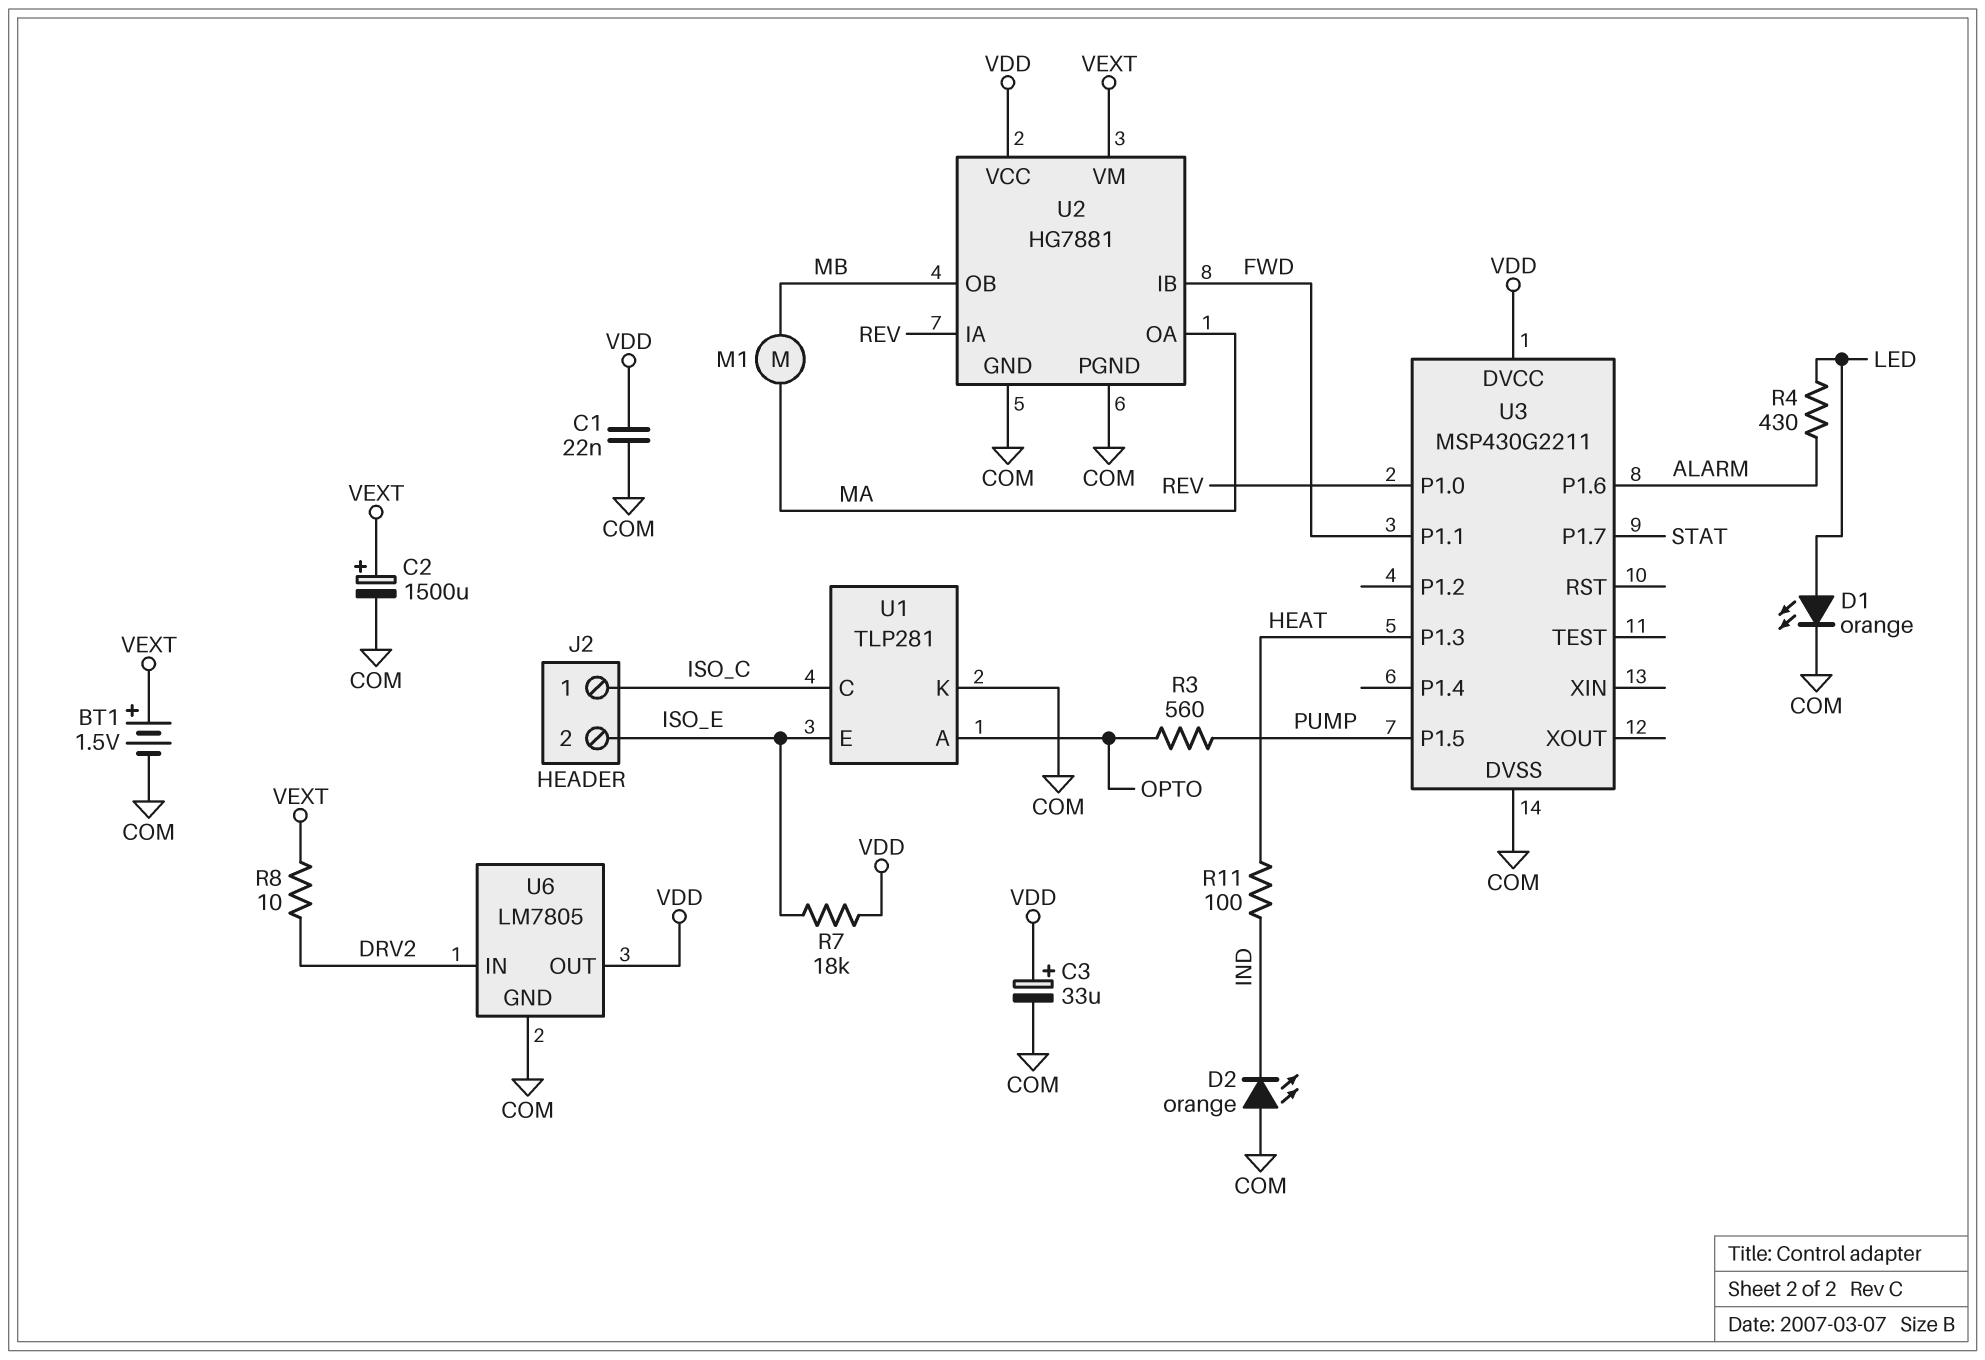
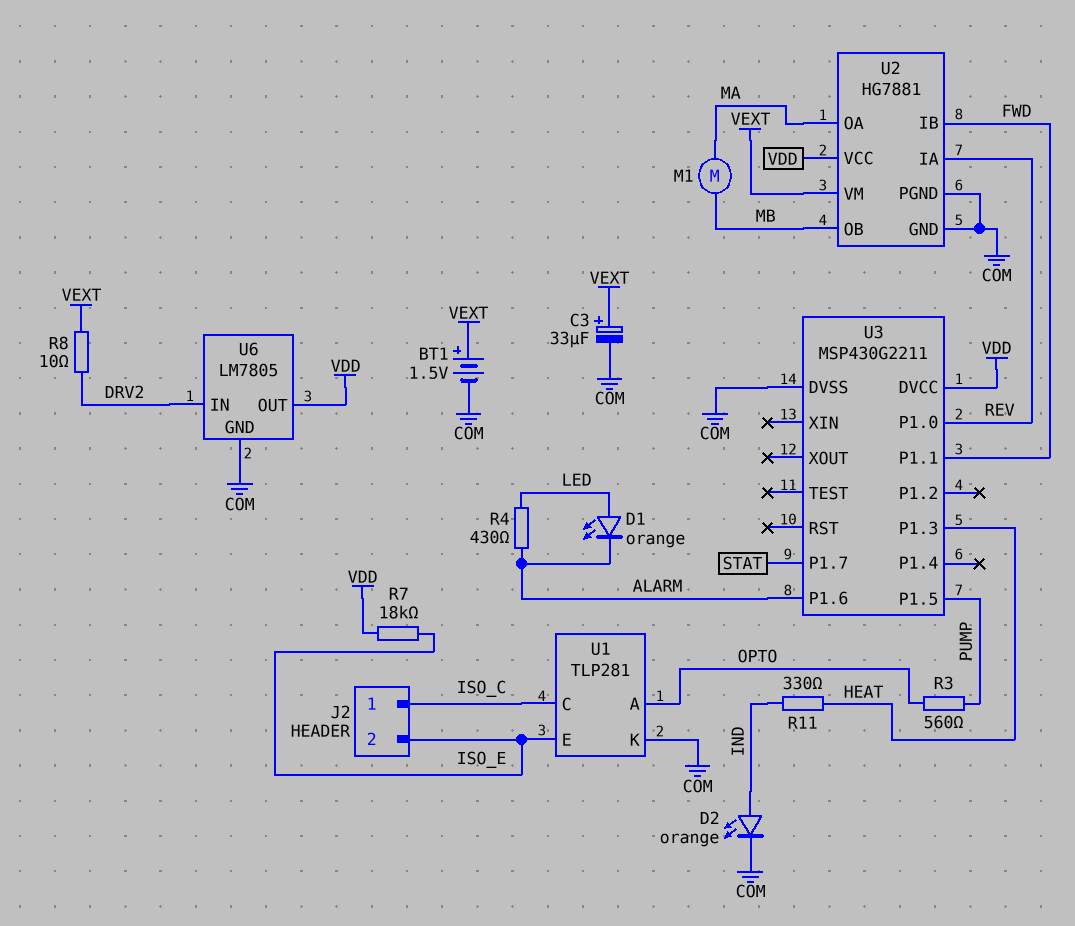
C1: 22nF (COM, VDD) -> none
C2: 1500uF (plus VEXT, minus COM) -> none
C3: 33uF (plus VDD, minus COM) -> 33uF (plus VEXT, minus COM)
D1: LED orange (A LED, K COM) -> LED orange (A LED, K ALARM)
D2: LED orange (A COM, K IND) -> LED orange (A IND, K COM)
R11: 100 (HEAT, IND) -> 330 (HEAT, IND)

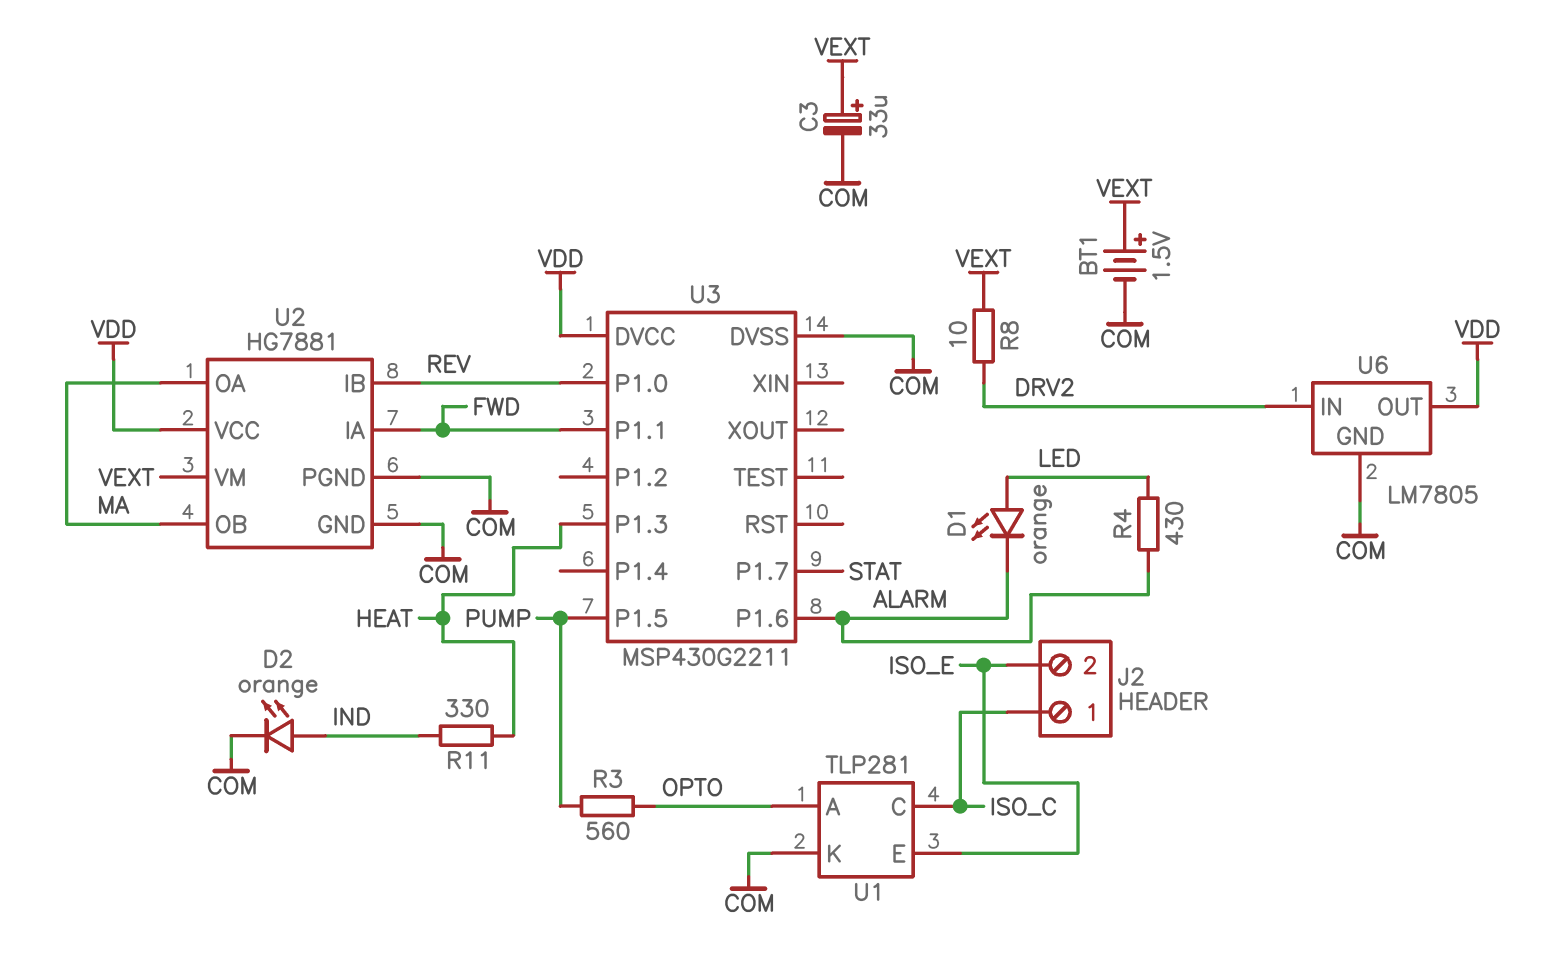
M1: motor (MA, MB) -> none
R7: 18k (ISO_E, VDD) -> none
U2 pin IA: REV -> FWD
U2 pin IB: FWD -> REV
U2 pin OB: MB -> MA

